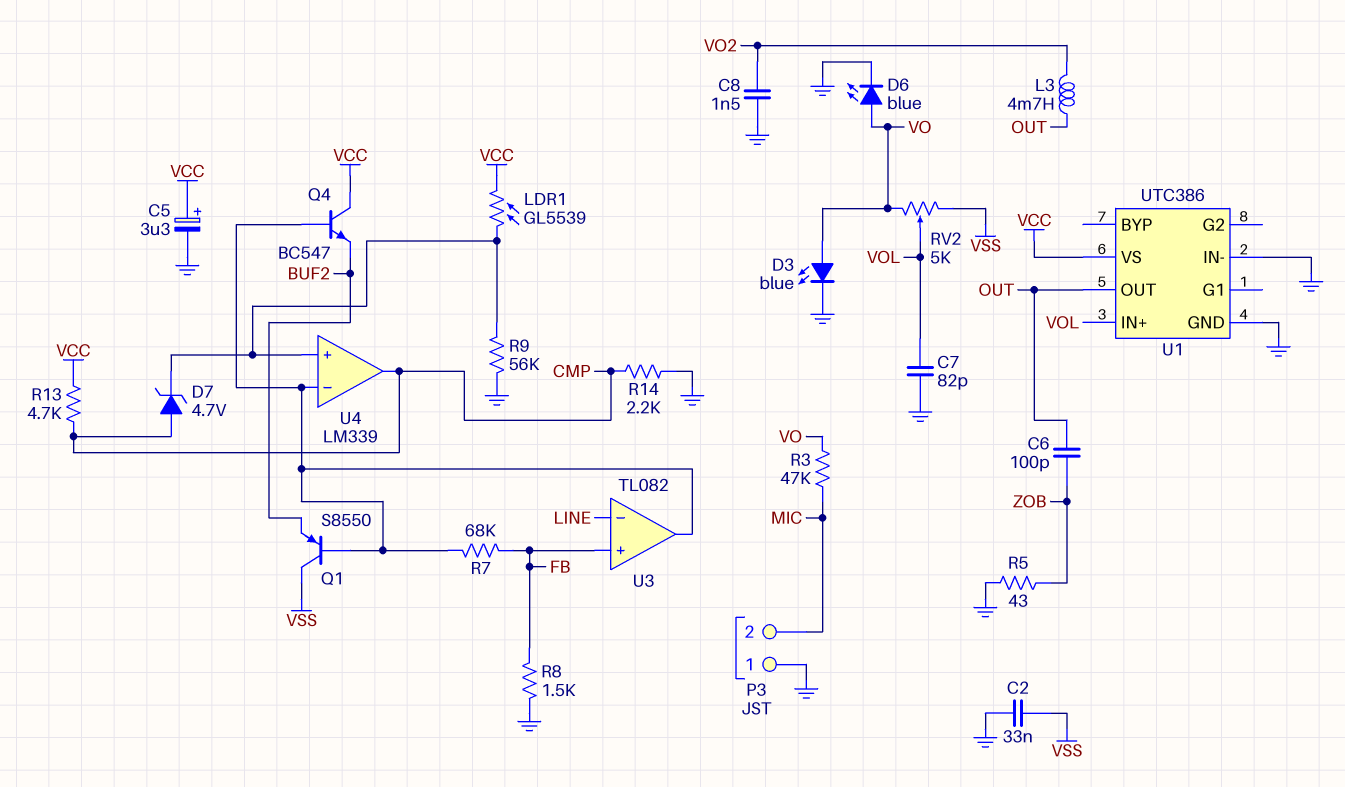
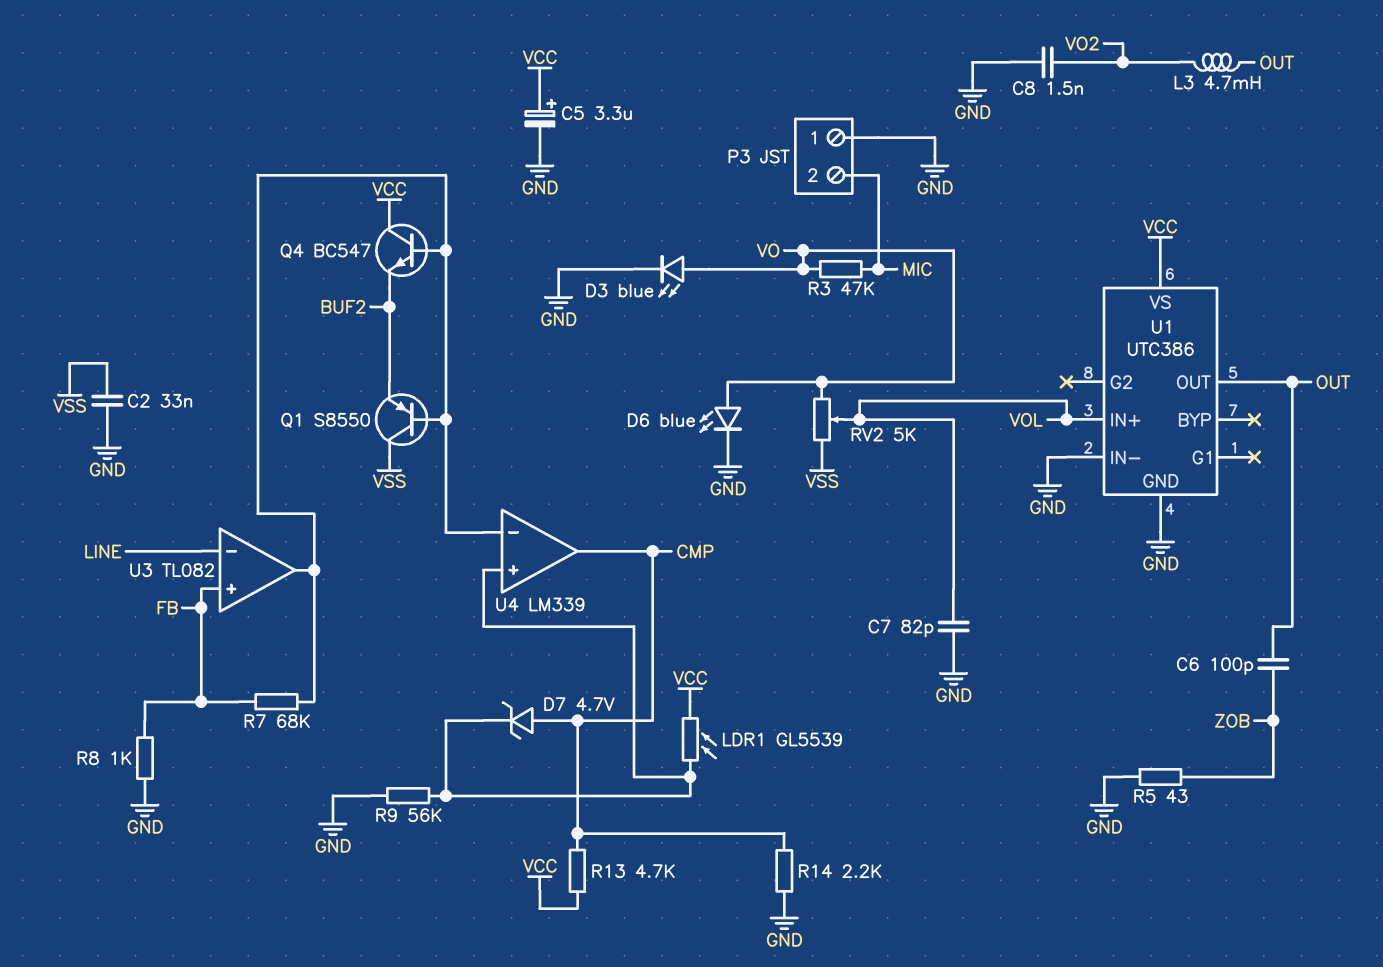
R8: 1.5k (FB, GND) -> 1k (FB, GND)

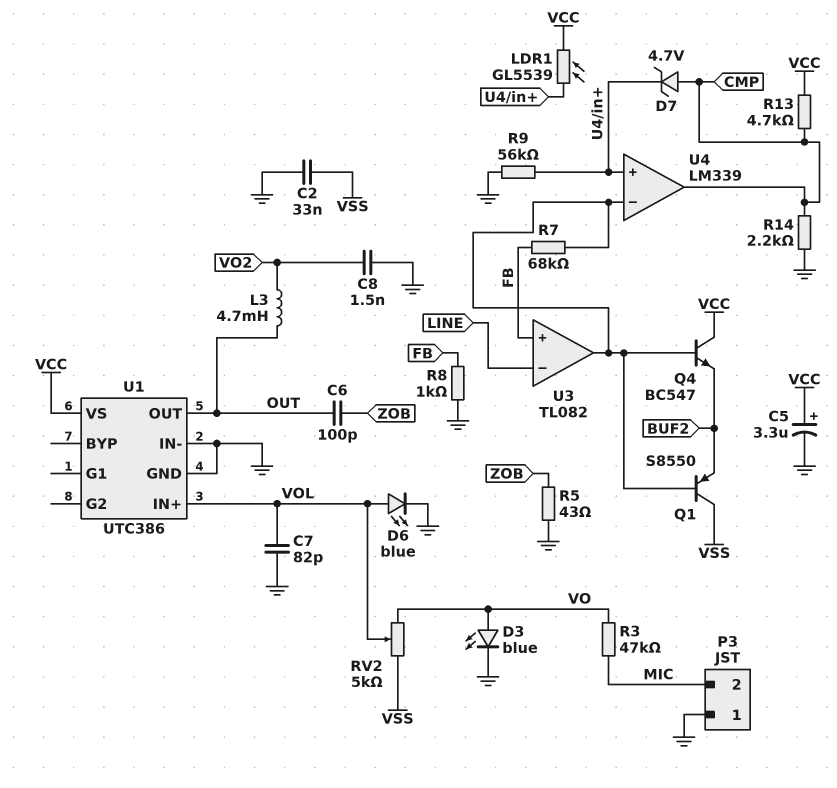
D6: LED blue (A VO, K GND) -> LED blue (A VOL, K GND)

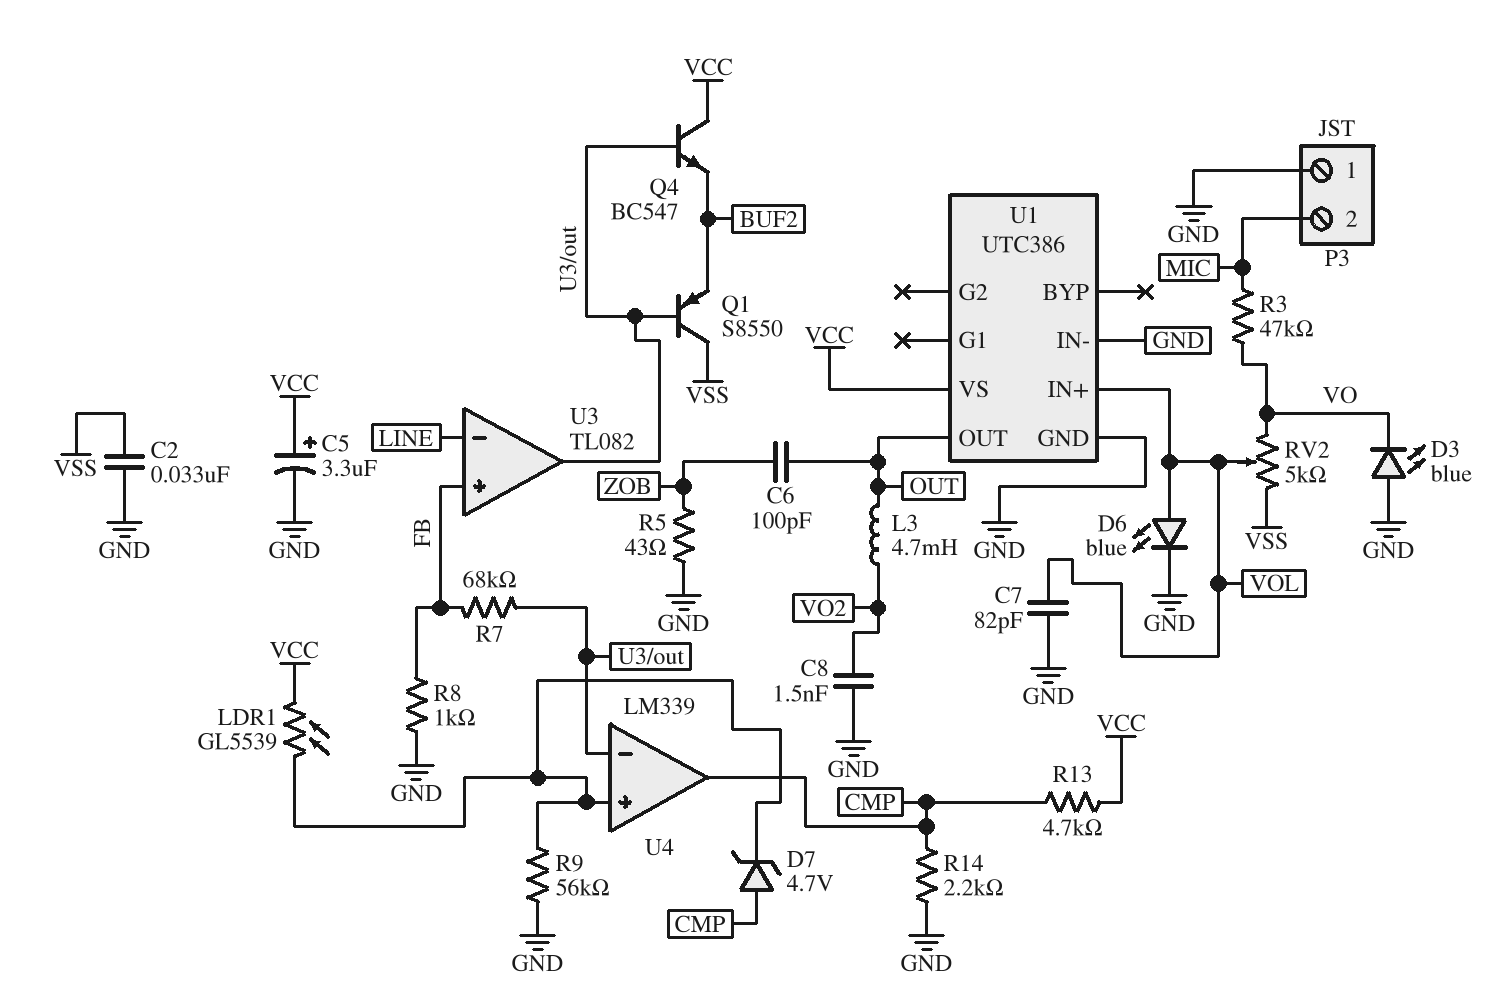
D3: LED blue (A VO, K GND) -> LED blue (A GND, K VO)

